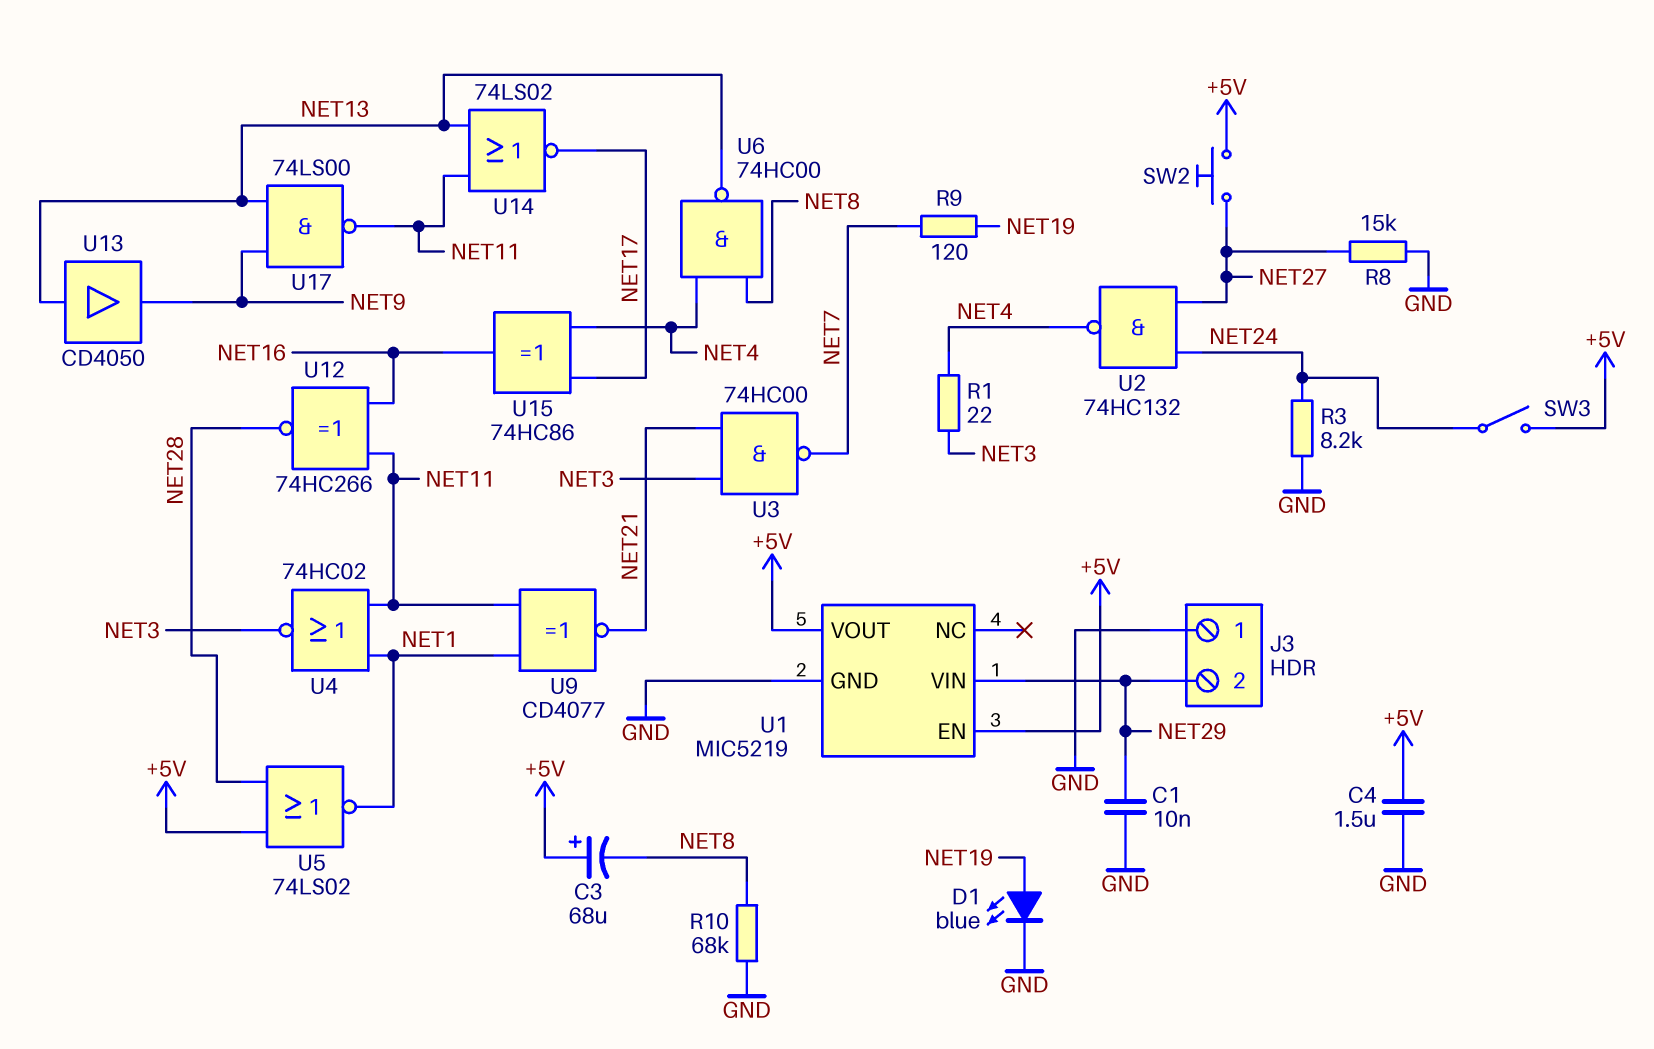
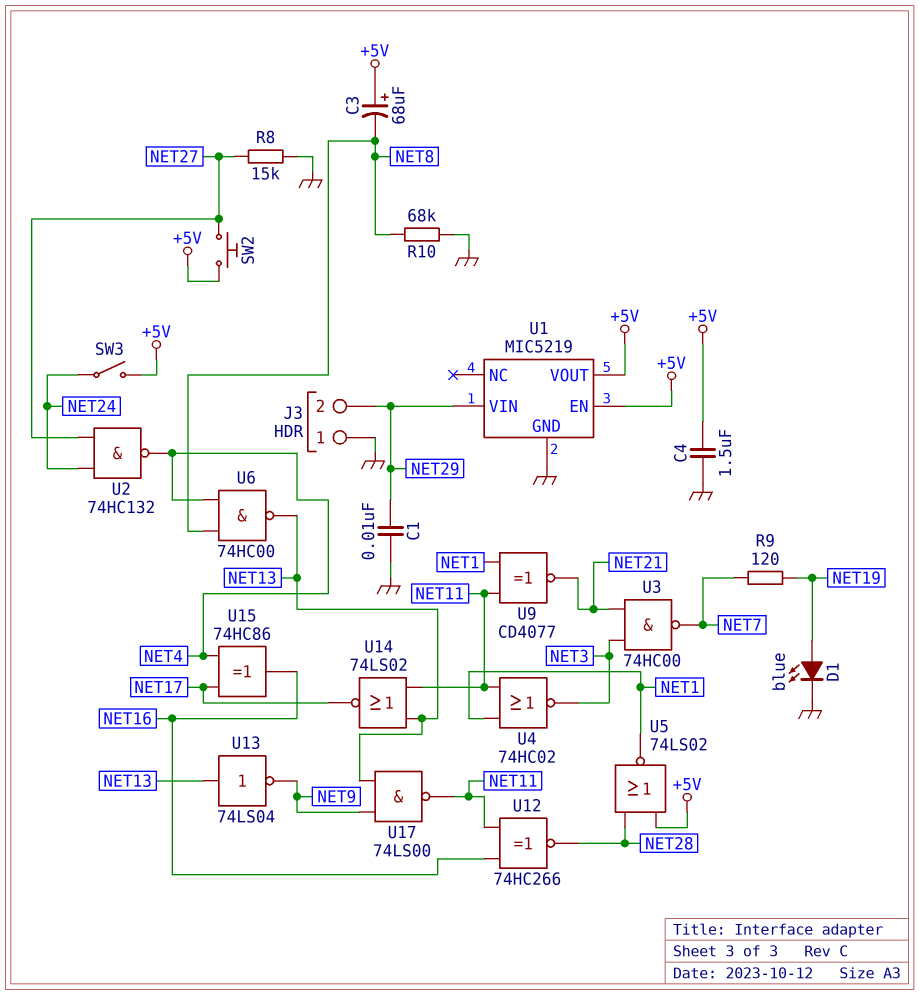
R1: 22 (NET3, NET4) -> none
R3: 8.2k (GND, NET24) -> none
U13: buffer CD4050 (in NET13, out NET9) -> NOT 74LS04 (in NET13, out NET9)

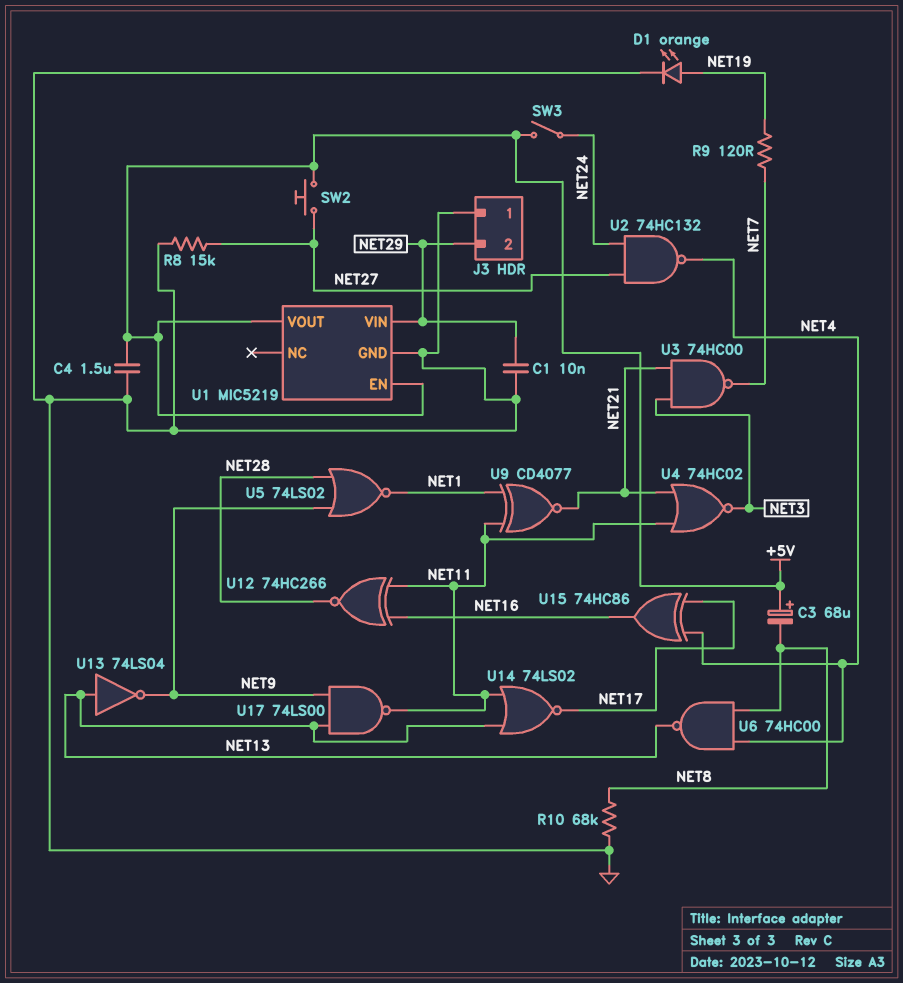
D1: LED blue (A NET19, K GND) -> LED orange (A NET19, K GND)
U4: NOR 74HC02 (in NET1, in NET11, out NET3) -> NOR 74HC02 (in NET11, in NET21, out NET3)
U5: NOR 74LS02 (in +5V, in NET28, out NET1) -> NOR 74LS02 (in NET9, in NET28, out NET1)

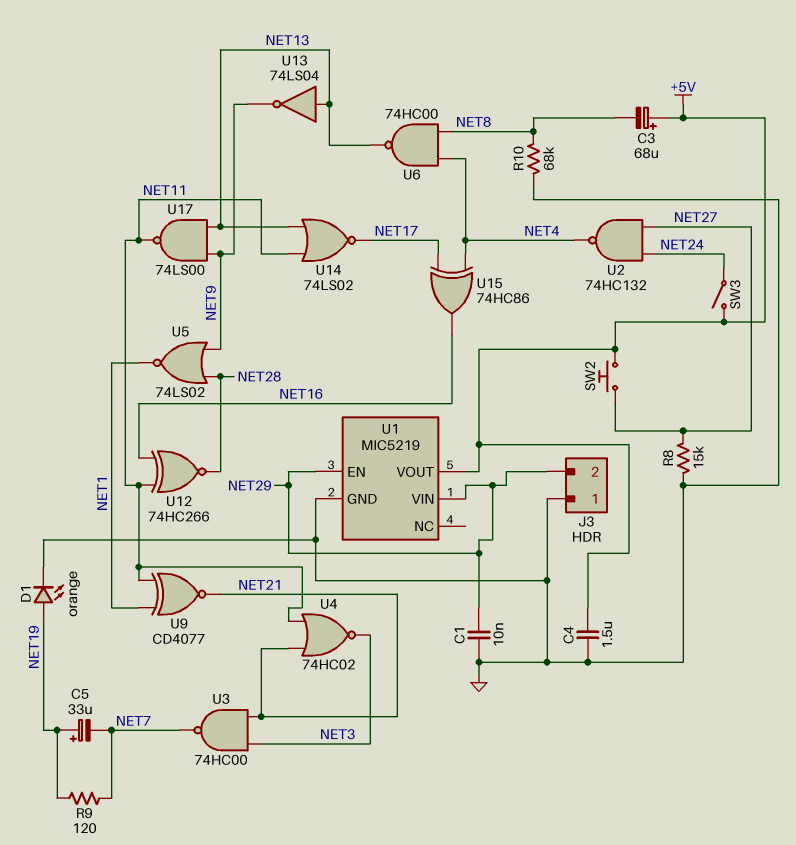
C5: none -> 33uF (plus NET19, minus NET7)
U1 pin EN: +5V -> NET29

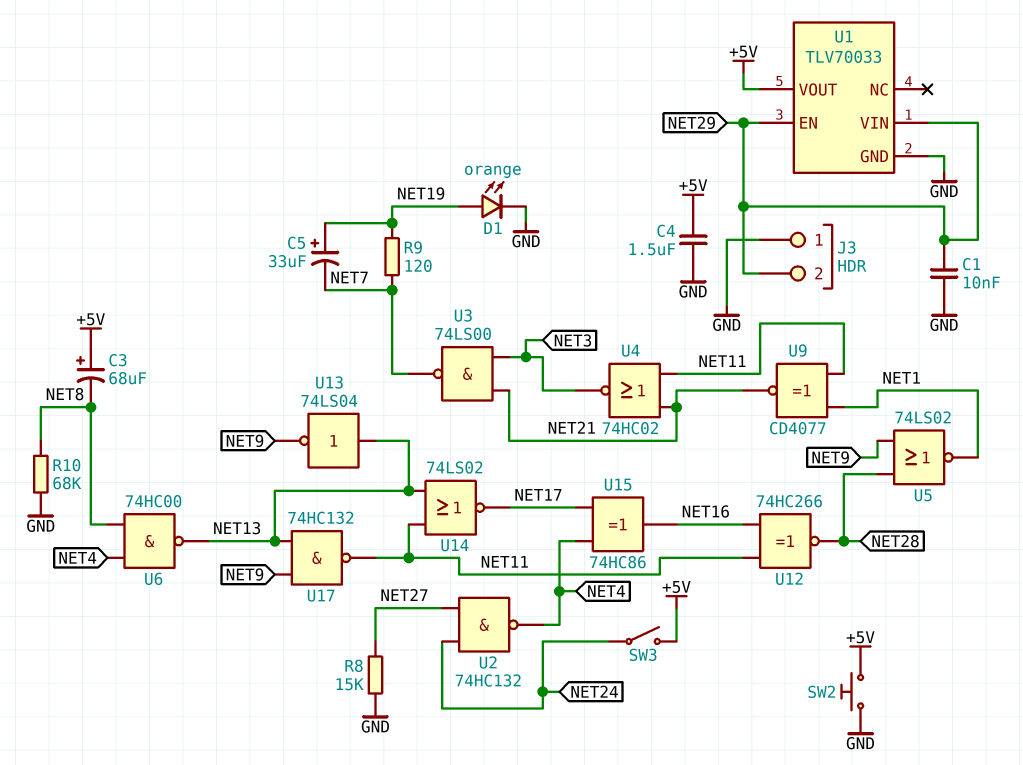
SW2: button (+5V, NET27) -> button (+5V, GND)
U1: MIC5219 -> TLV70033
U3: NAND 74HC00 (in NET3, in NET21, out NET7) -> NAND 74LS00 (in NET3, in NET21, out NET7)
U17: NAND 74LS00 (in NET9, in NET13, out NET11) -> NAND 74HC132 (in NET9, in NET13, out NET11)

